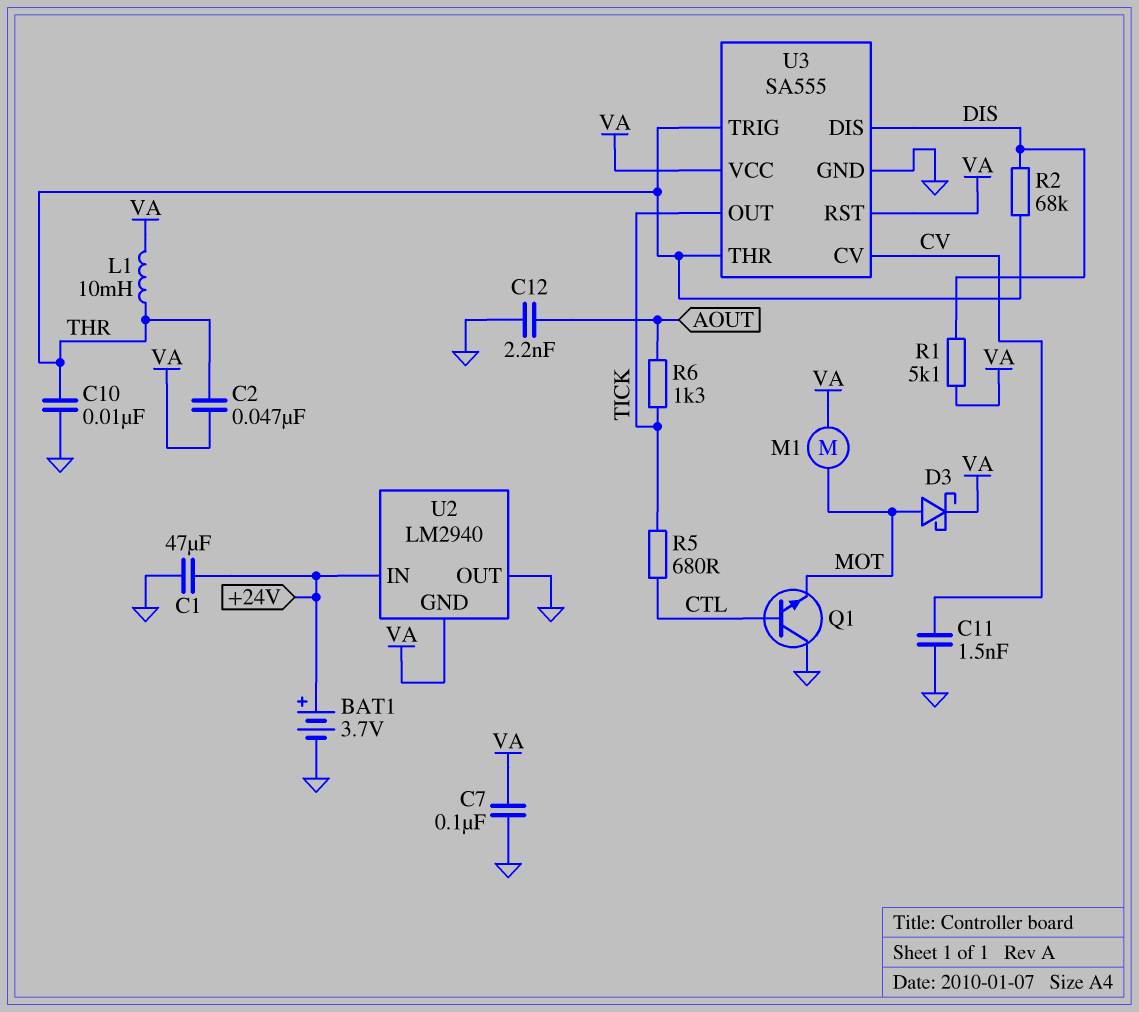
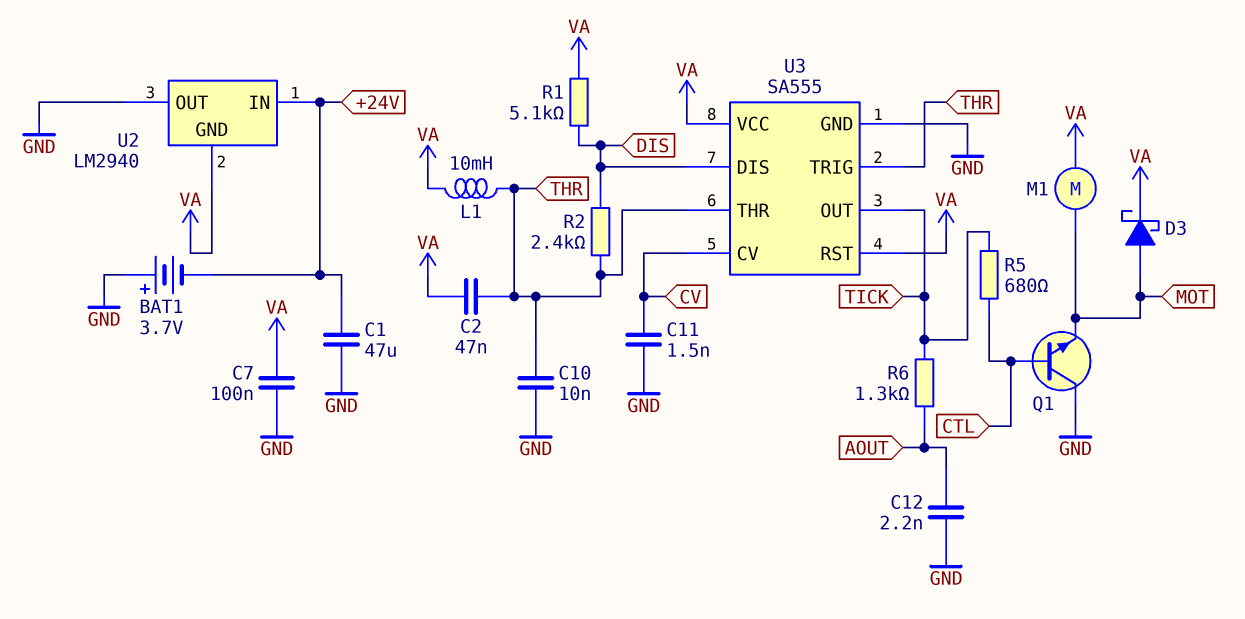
BAT1: 3.7V (plus +24V, minus GND) -> 3.7V (plus GND, minus +24V)
R2: 68k (DIS, THR) -> 2.4k (DIS, THR)

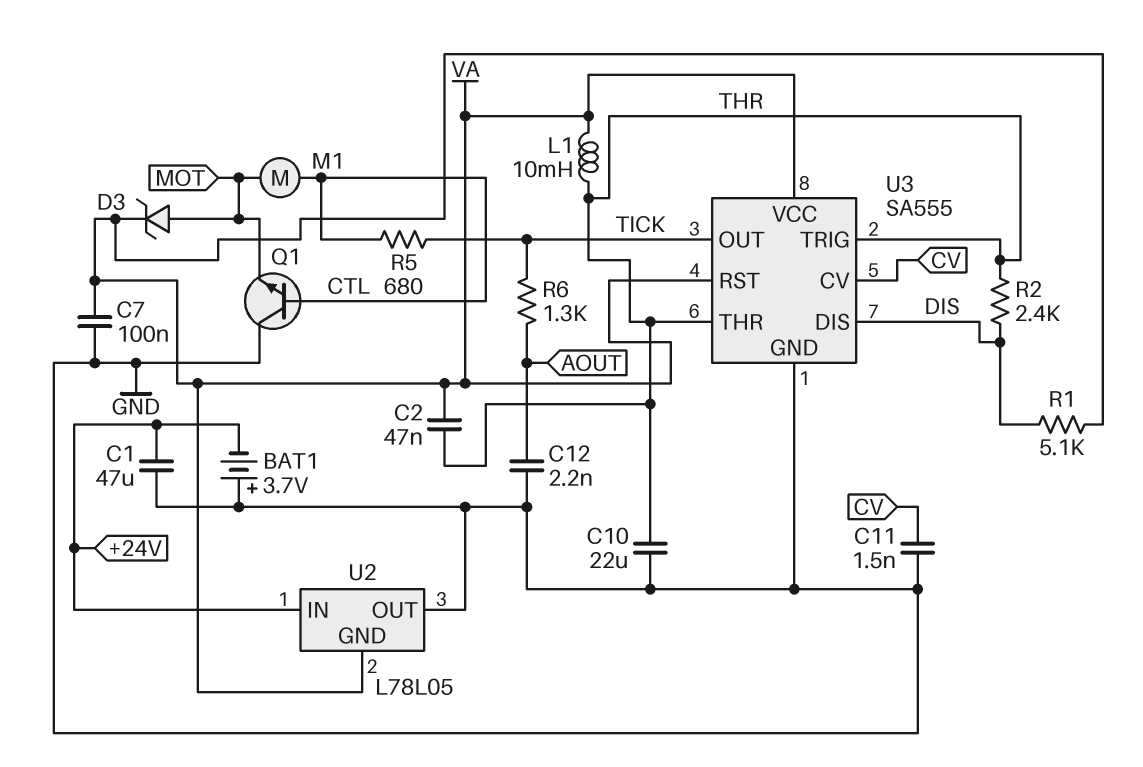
C10: 10nF (GND, THR) -> 22uF (GND, THR)
D3: schottky (A MOT, K VA) -> zener (A MOT, K VA)
M1: motor (MOT, VA) -> motor (CTL, MOT)
U2: LM2940 -> L78L05

